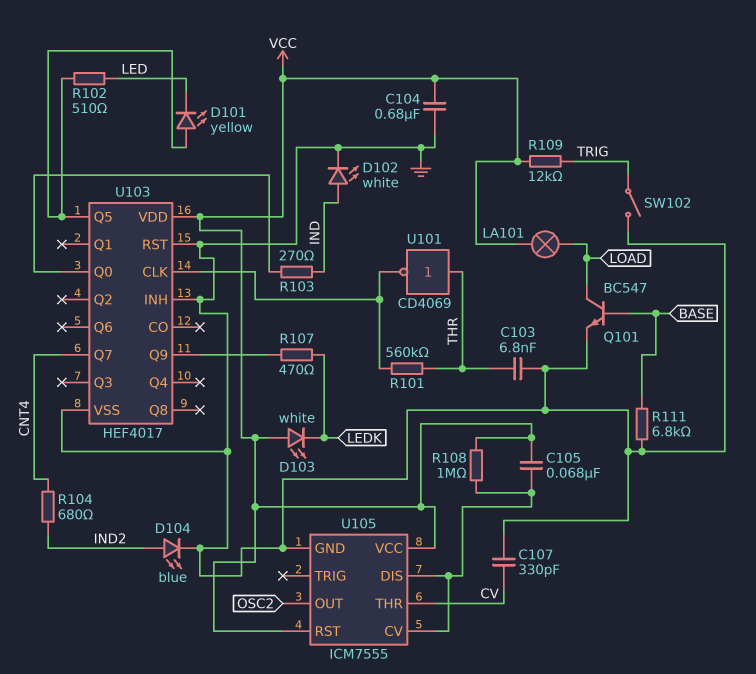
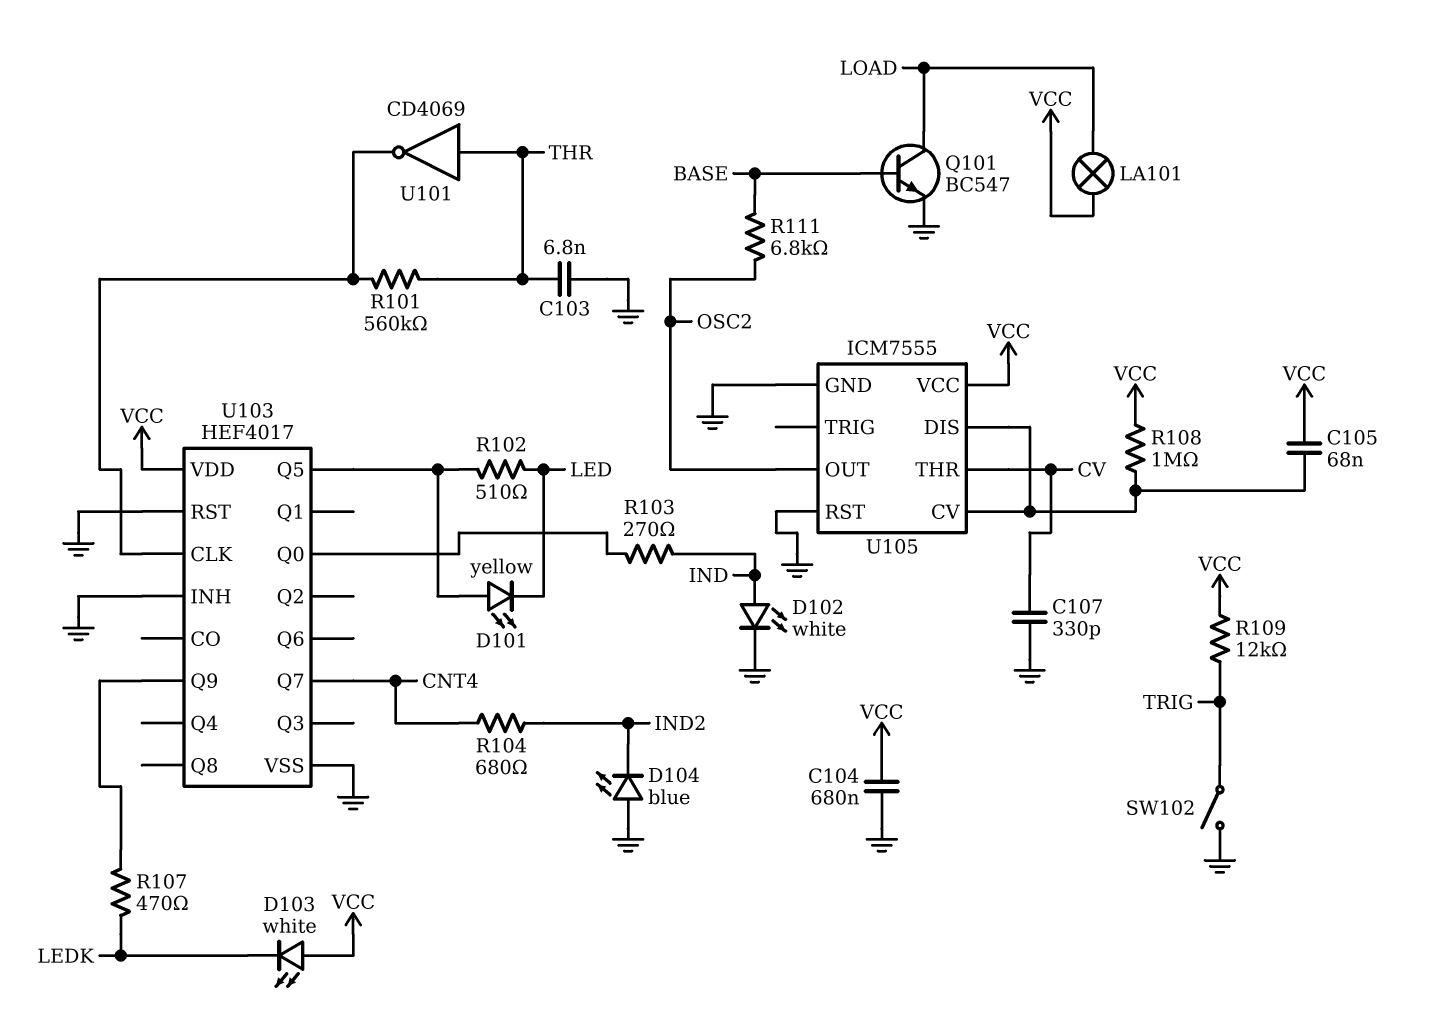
D104: LED blue (A IND2, K GND) -> LED blue (A GND, K IND2)
R111: 6.8k (BASE, GND) -> 6.8k (BASE, OSC2)
U105 pin RST: VCC -> GND

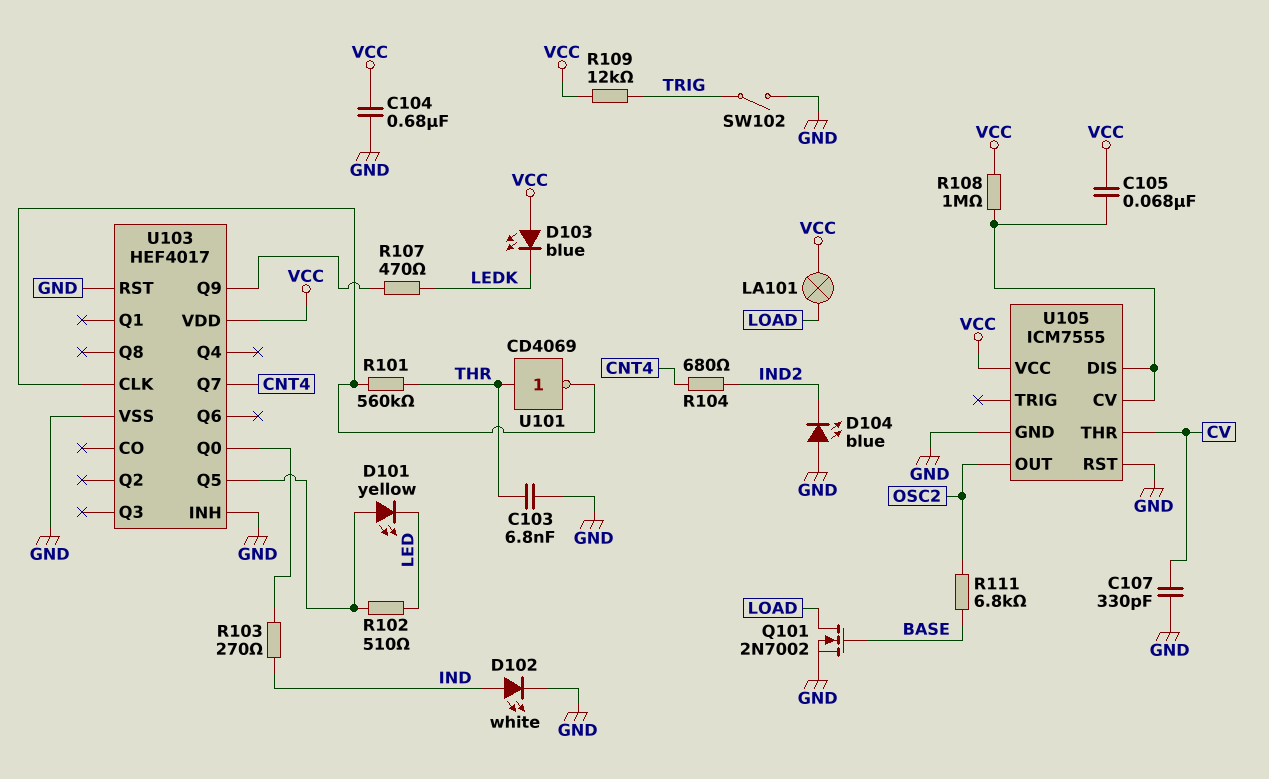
D103: LED white (A VCC, K LEDK) -> LED blue (A VCC, K LEDK)
Q101: NPN BC547 (B BASE, C LOAD, E GND) -> NMOS 2N7002 (G BASE, D LOAD, S GND)

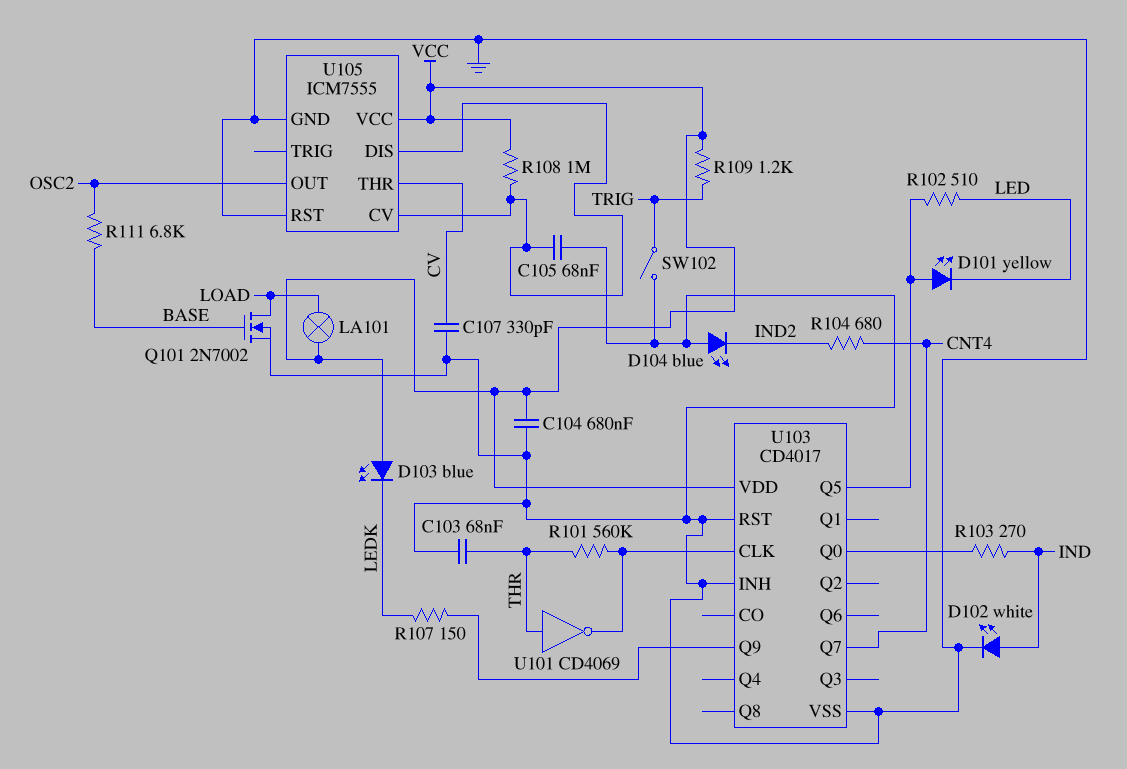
C103: 6.8nF (GND, THR) -> 68nF (GND, THR)
C105: 68nF (U105/CV, VCC) -> 68nF (GND, U105/CV)
R107: 470 (LEDK, U103/Q9) -> 150 (LEDK, U103/Q9)
R109: 12k (TRIG, VCC) -> 1.2k (TRIG, VCC)
U103: HEF4017 -> CD4017

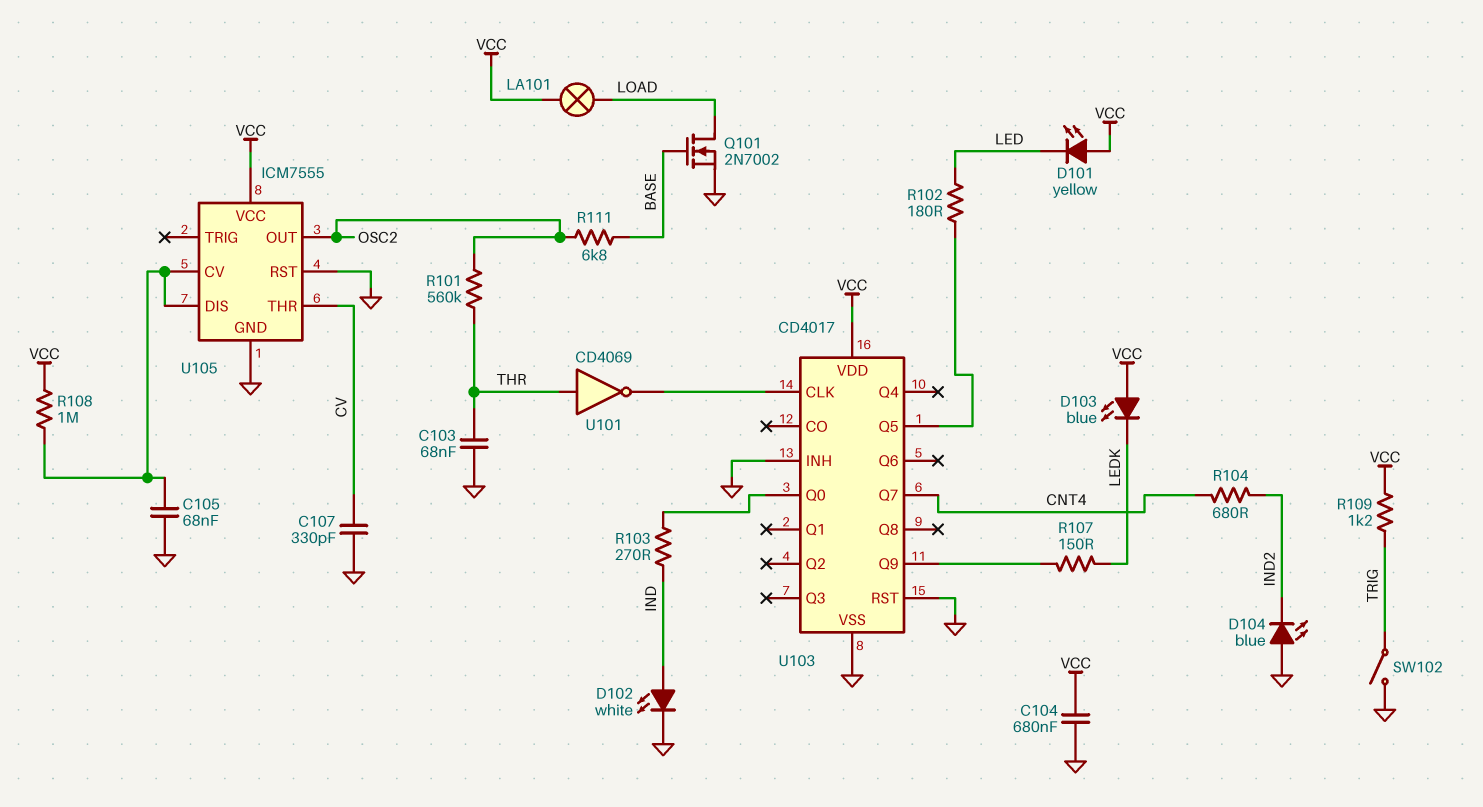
D101: LED yellow (A U103/Q5, K LED) -> LED yellow (A VCC, K LED)
R101: 560k (THR, U103/CLK) -> 560k (OSC2, THR)
R102: 510 (LED, U103/Q5) -> 180 (LED, U103/Q5)

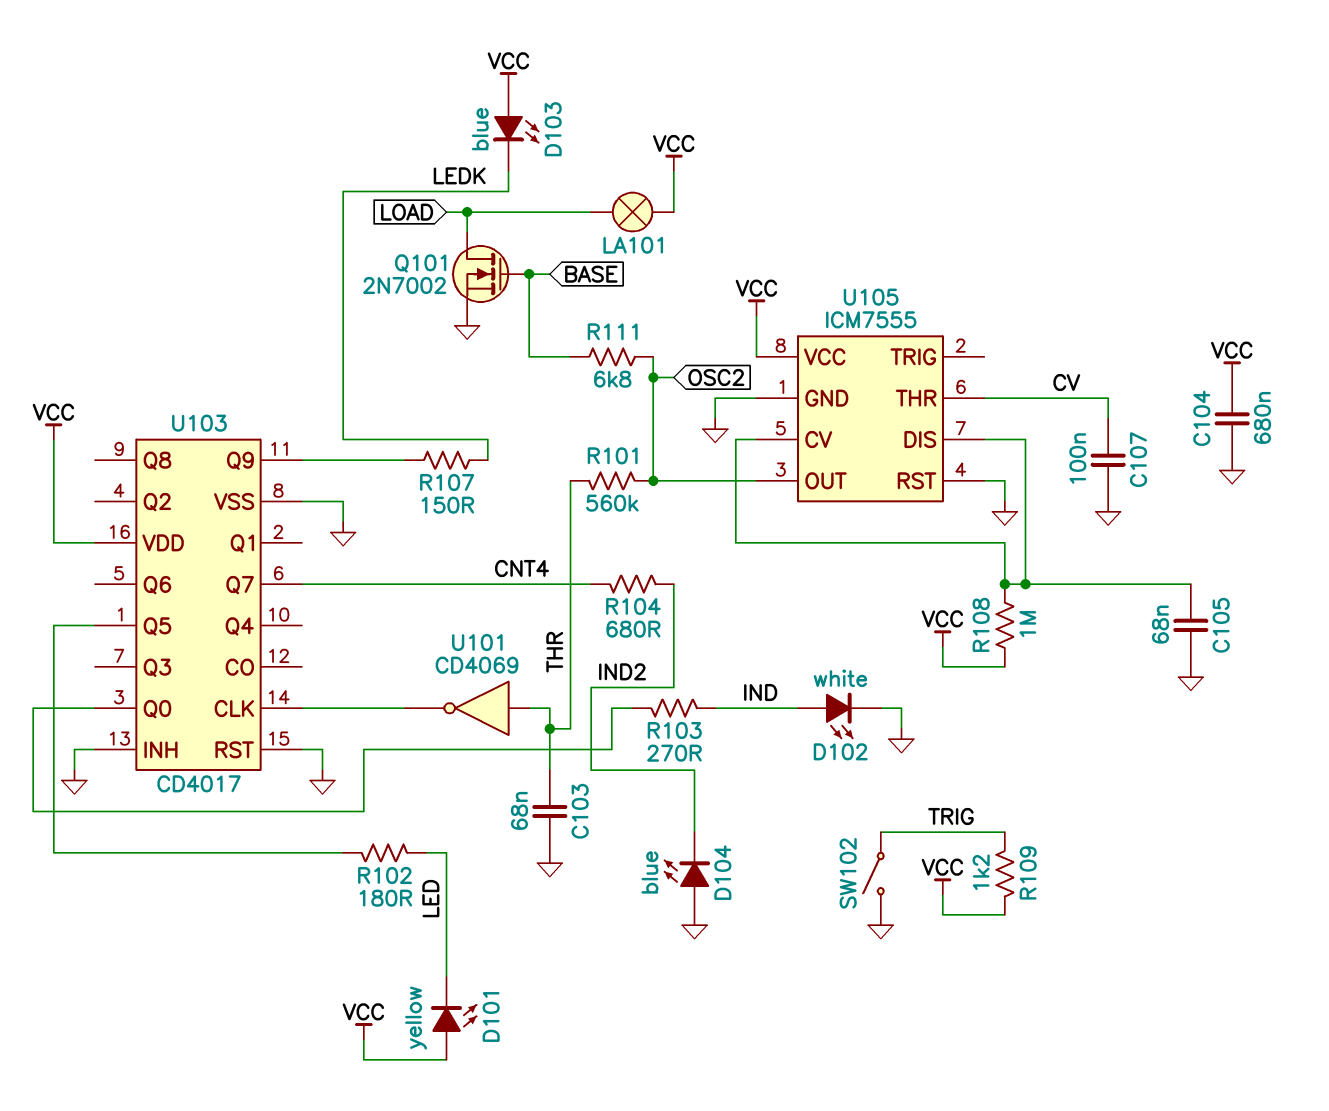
C107: 330pF (CV, GND) -> 100nF (CV, GND)

